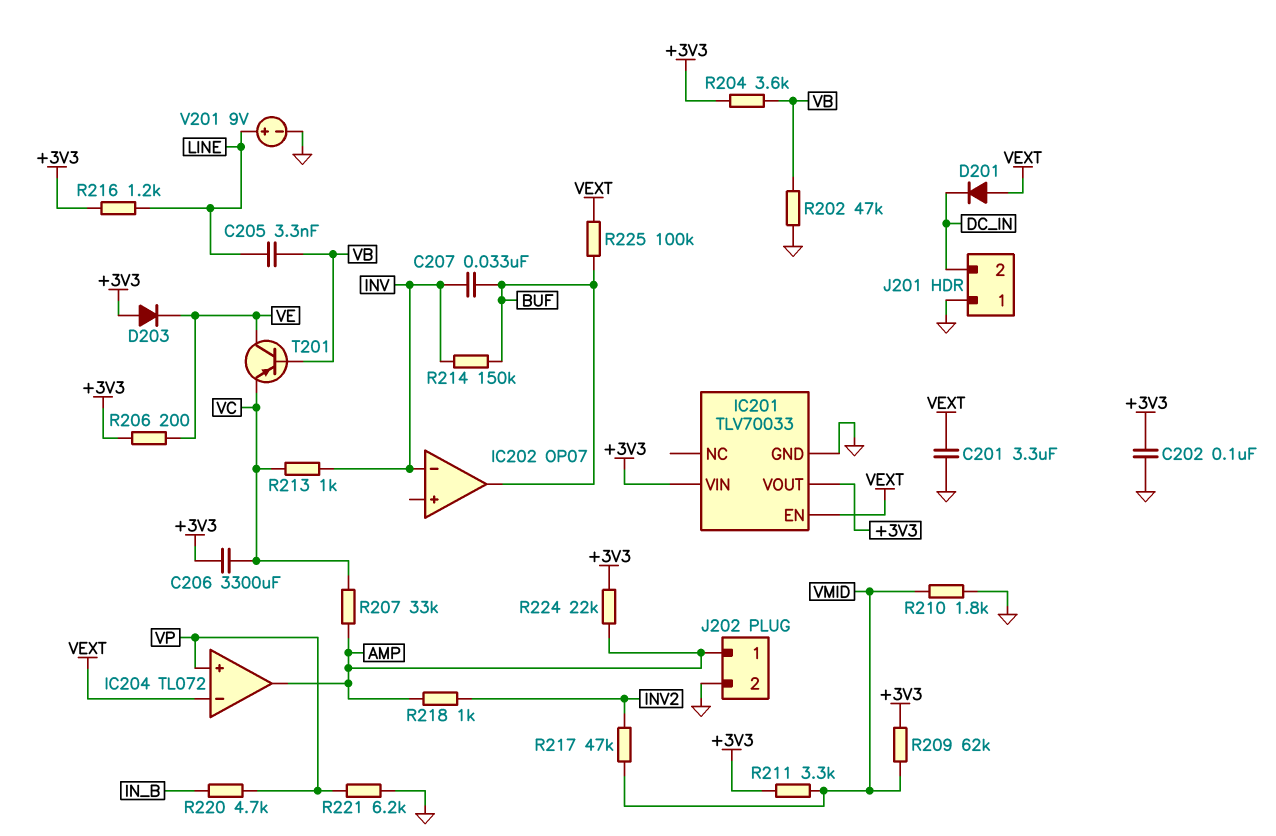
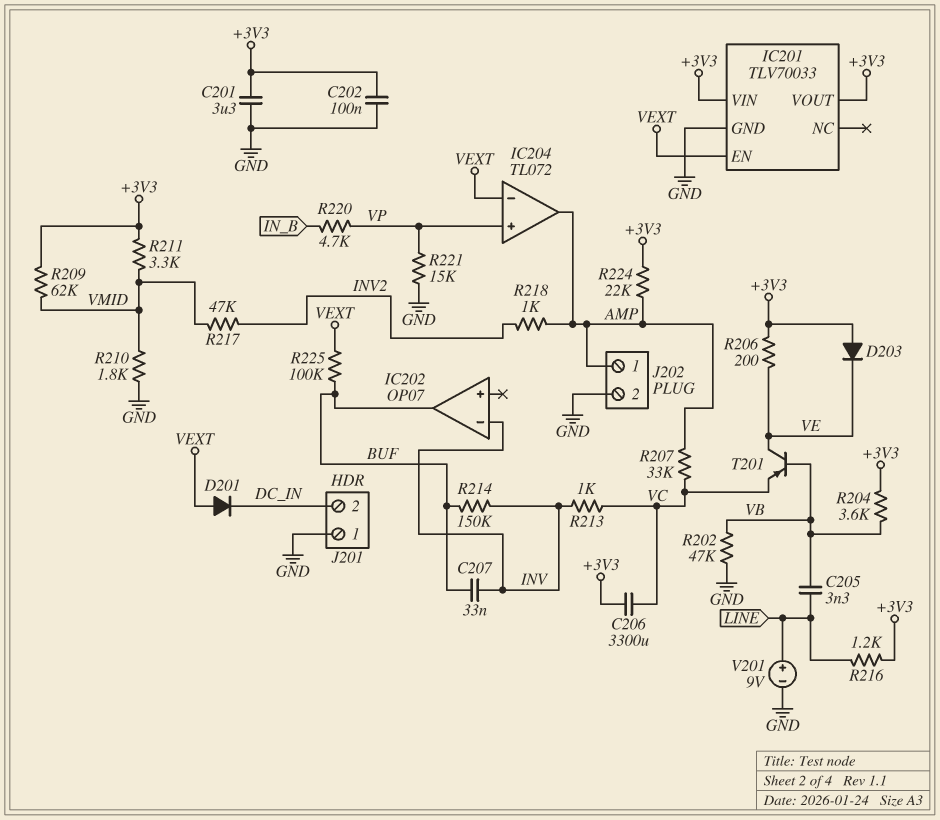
C201: 3.3uF (GND, VEXT) -> 3.3uF (+3V3, GND)
R221: 6.2k (GND, VP) -> 15k (GND, VP)

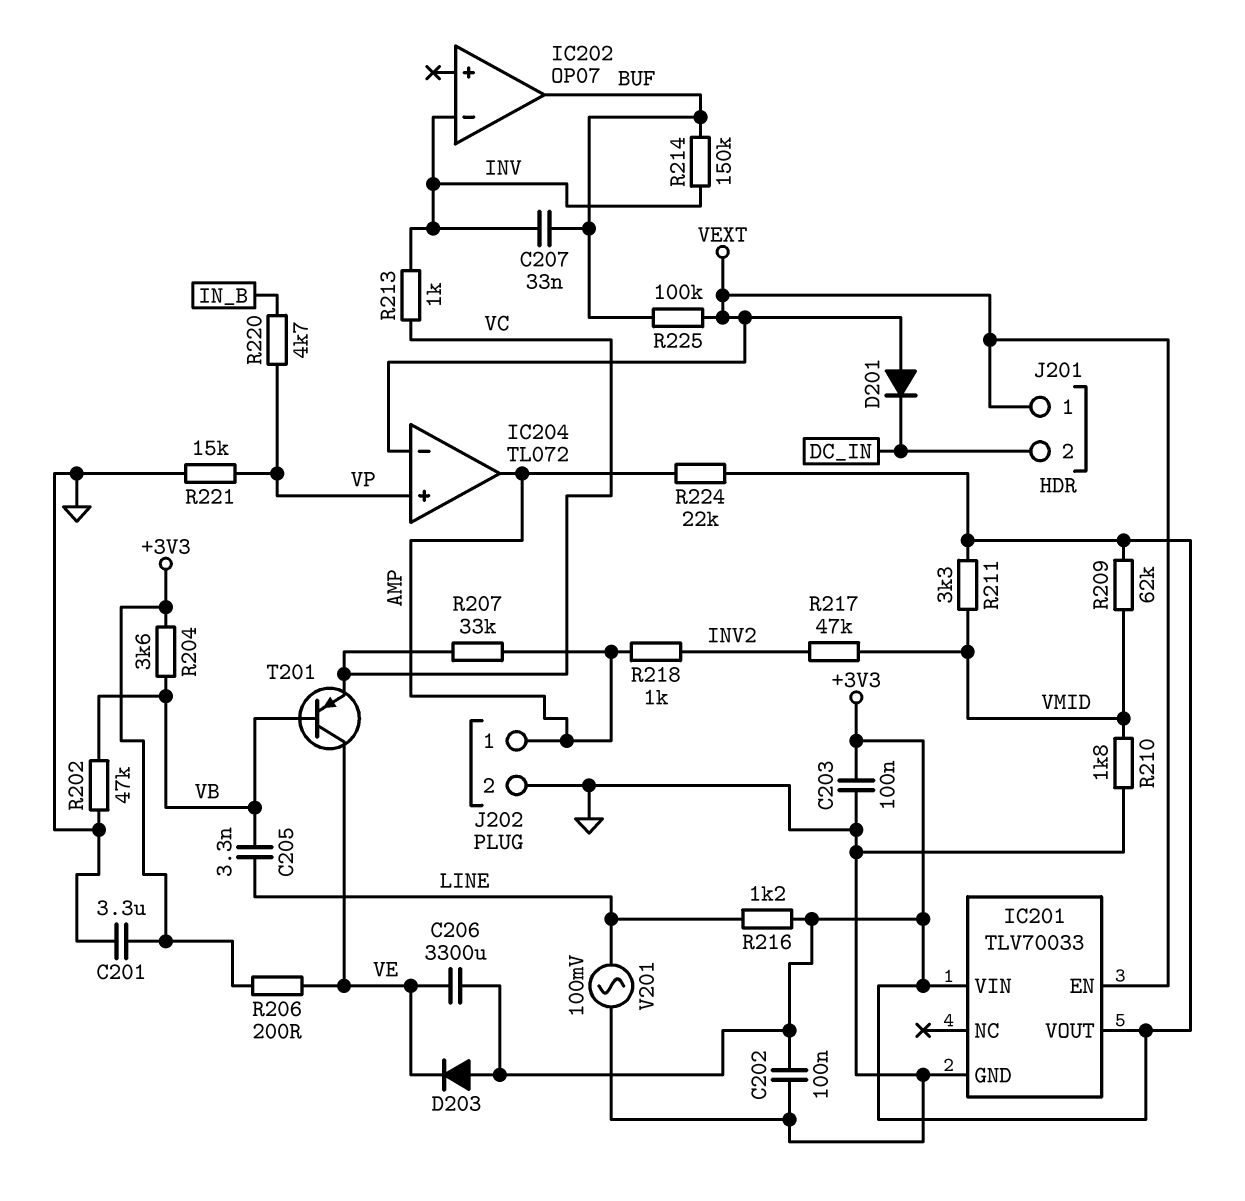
C203: none -> 100nF (+3V3, GND)
C206: 3300uF (+3V3, VC) -> 3300uF (+3V3, VE)
J201 pin 1: GND -> VEXT
V201: 9V (plus LINE, minus GND) -> AC 100mV (GND, LINE)

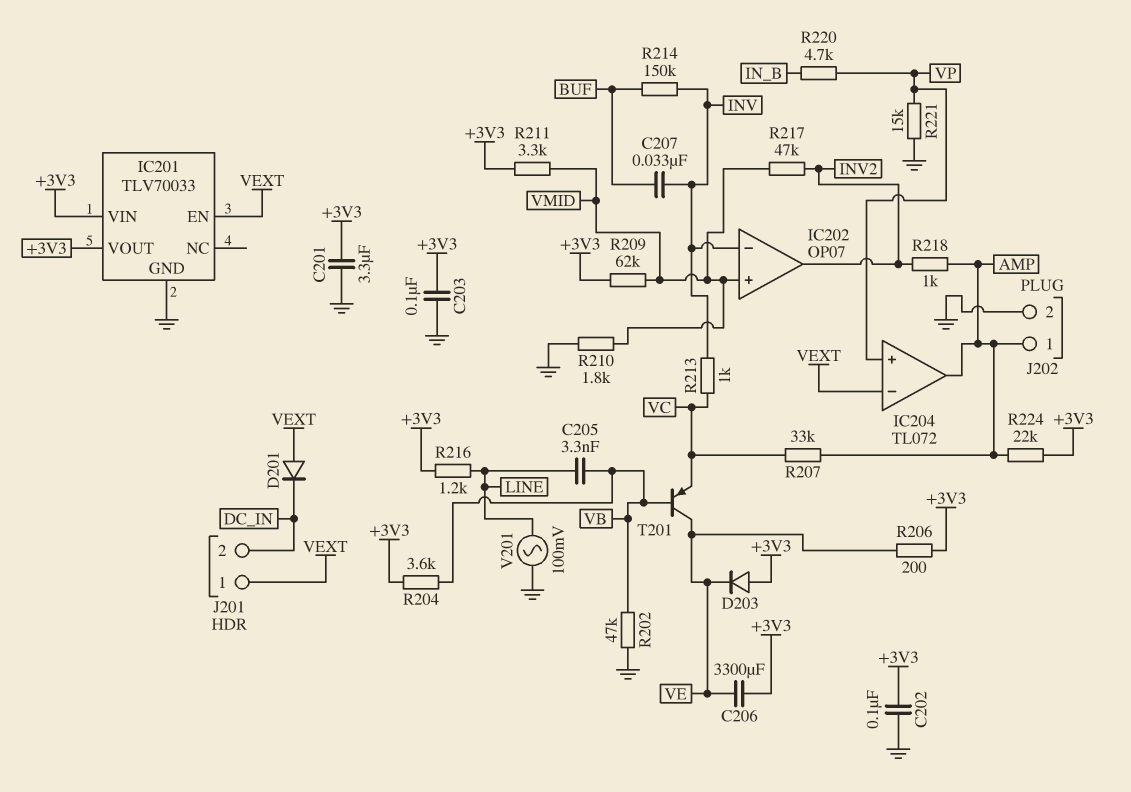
IC202 pin in+: none -> VMID
IC202 pin out: BUF -> INV2
R225: 100k (BUF, VEXT) -> none

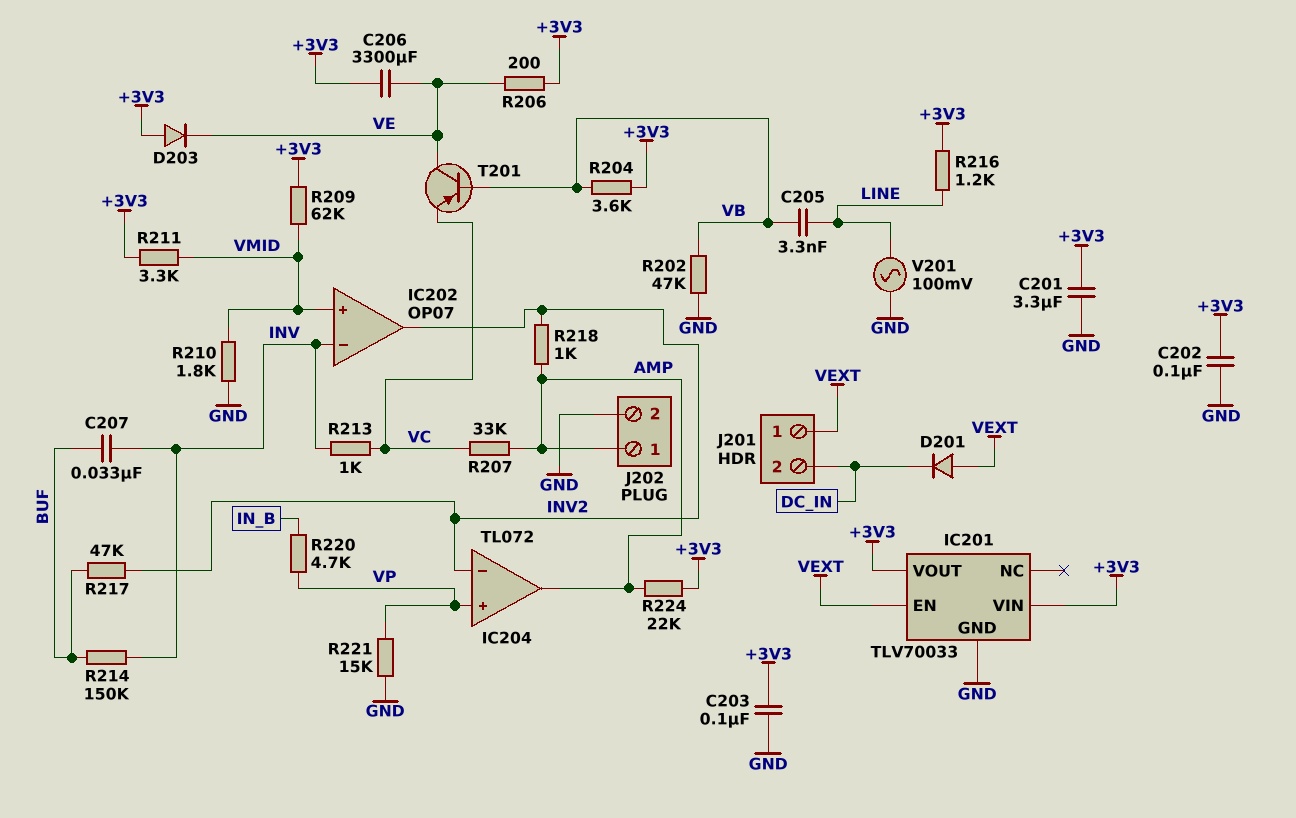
IC204 pin in-: VEXT -> INV2
R217: 47k (INV2, VMID) -> 47k (BUF, INV2)

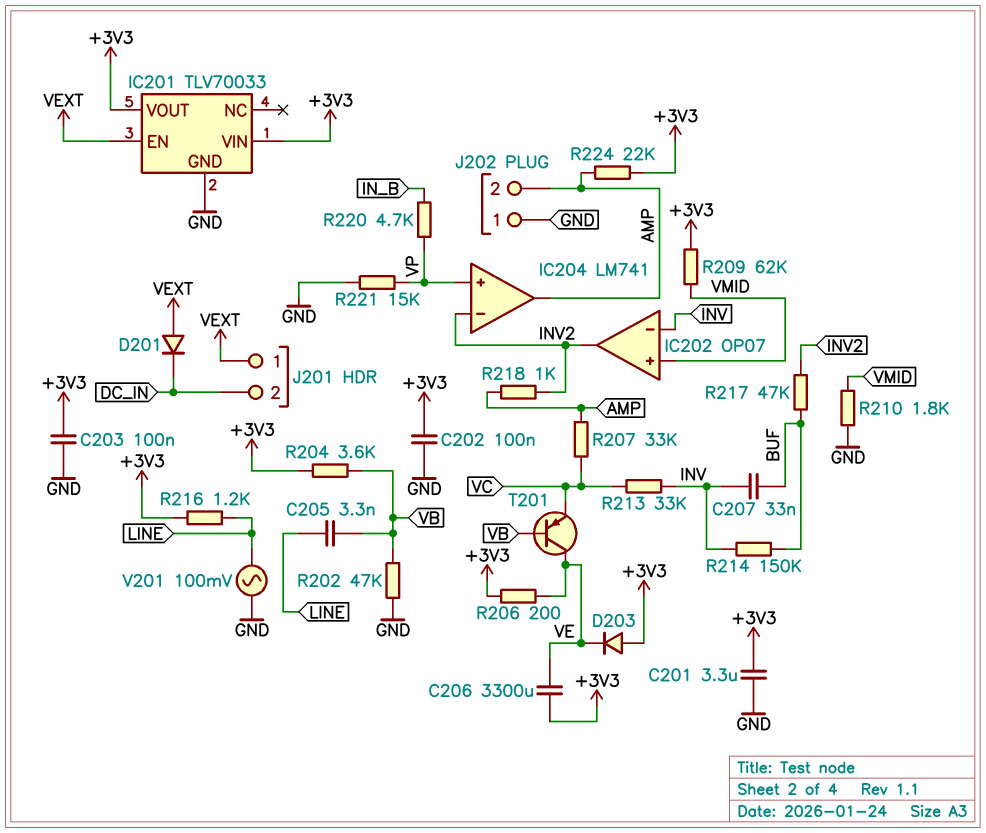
IC204: TL072 -> LM741
J202 pin 1: AMP -> GND
J202 pin 2: GND -> AMP
R211: 3.3k (+3V3, VMID) -> none
R213: 1k (INV, VC) -> 33k (INV, VC)

